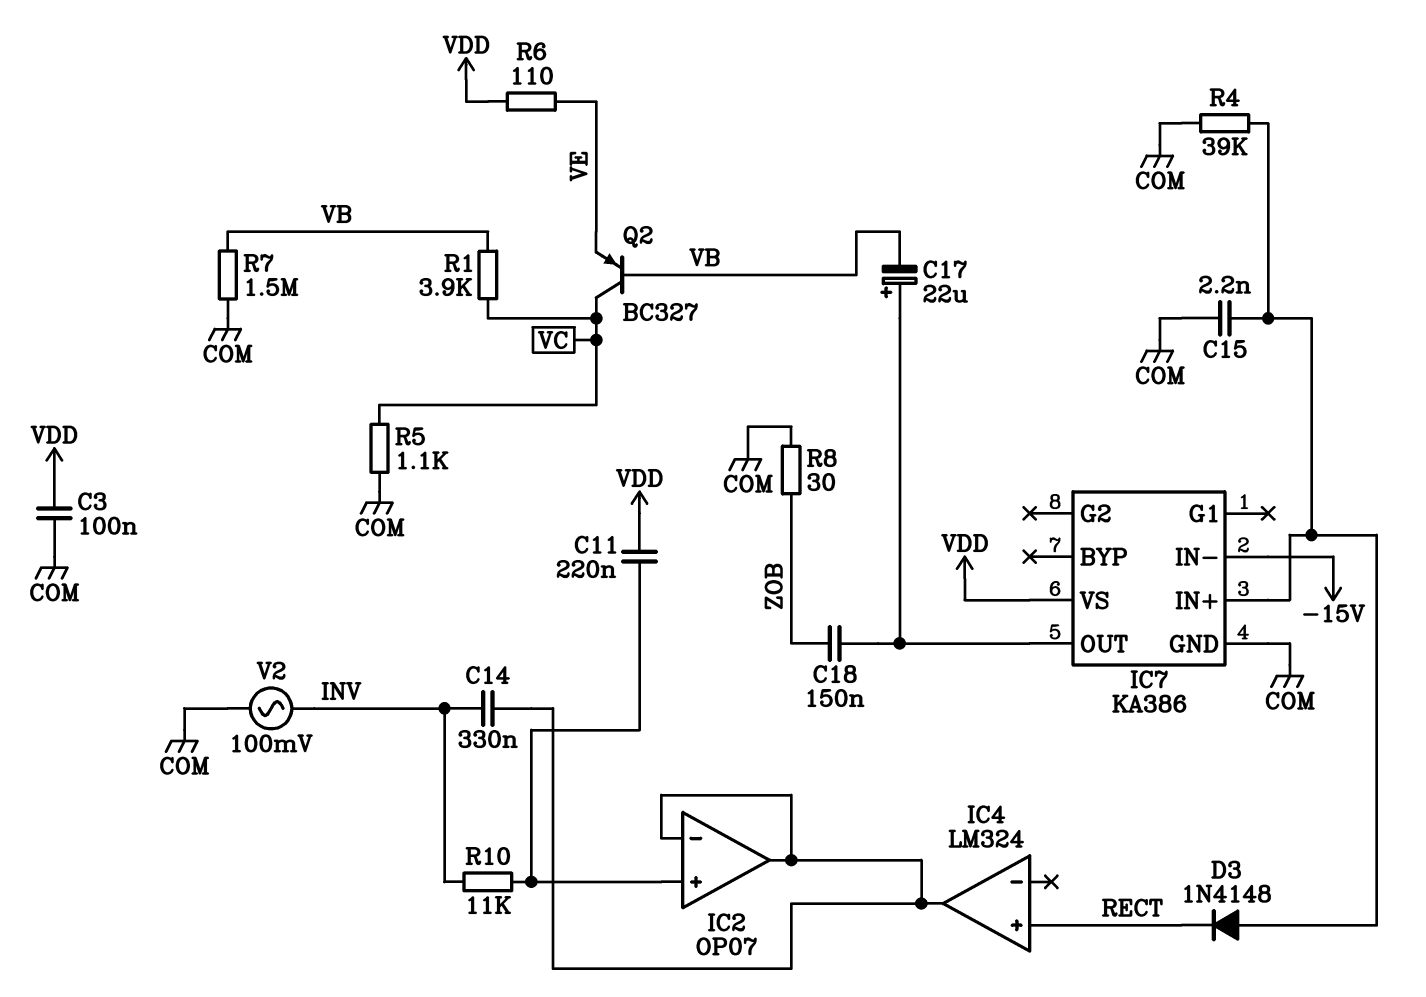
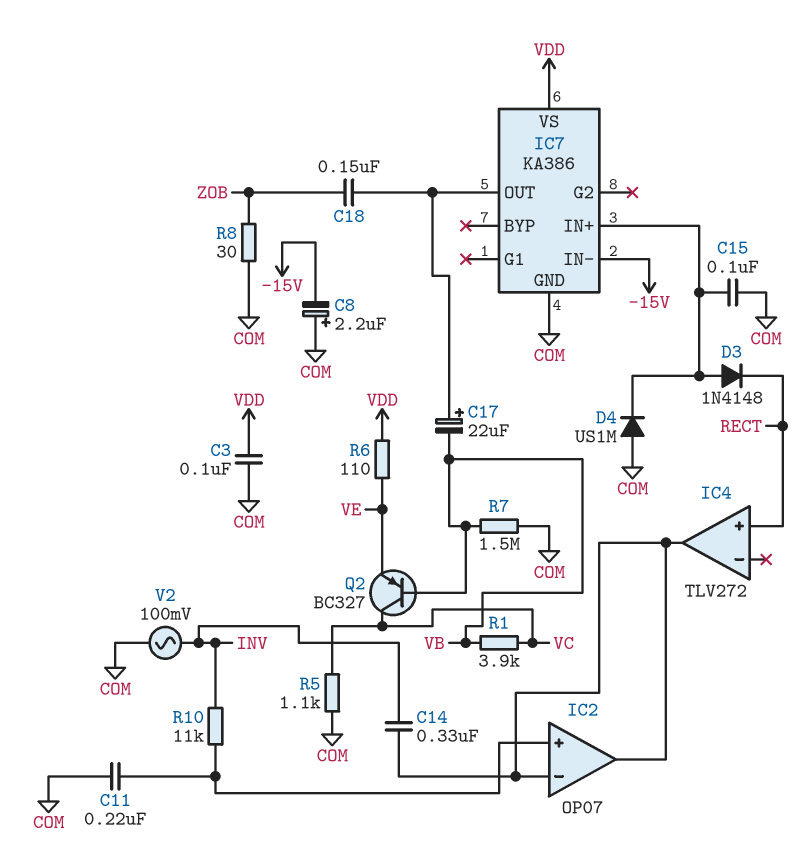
C8: none -> 2.2uF (plus COM, minus -15V)
C11: 220nF (IC2/in+, VDD) -> 220nF (COM, IC2/in+)
C15: 2.2nF (COM, IC7/IN+) -> 100nF (COM, IC7/IN+)
D4: none -> diode US1M (A COM, K IC7/IN+)
IC4: LM324 -> TLV272
R4: 39k (COM, IC7/IN+) -> none

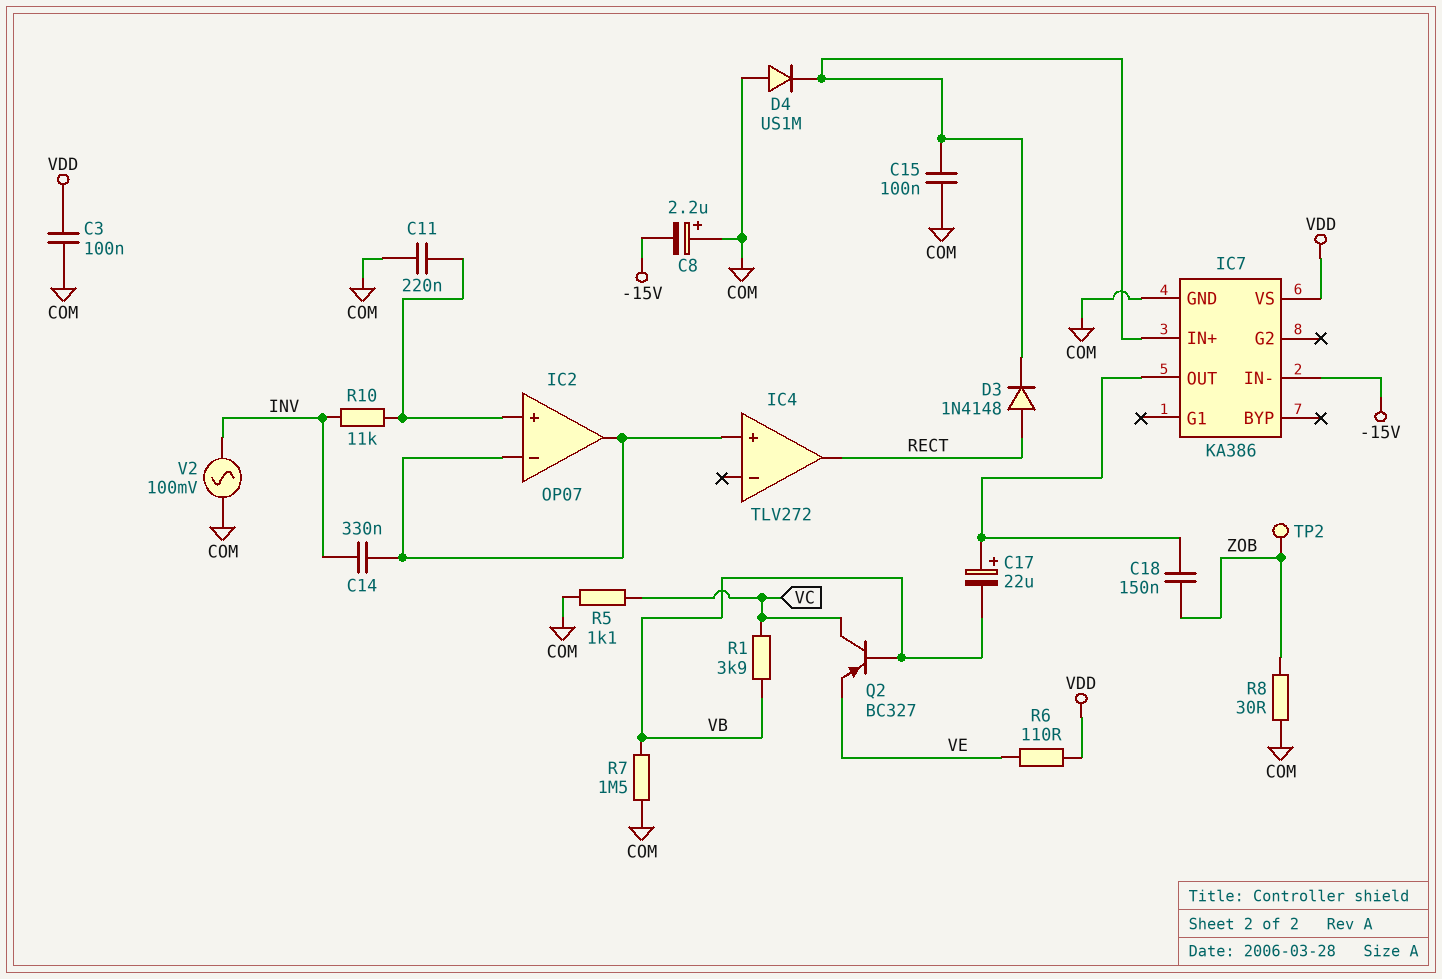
D3: diode 1N4148 (A IC7/IN+, K RECT) -> diode 1N4148 (A RECT, K IC7/IN+)
IC4 pin in+: RECT -> IC2/in-
IC4 pin out: IC2/in- -> RECT
TP2: none -> test point (ZOB)

